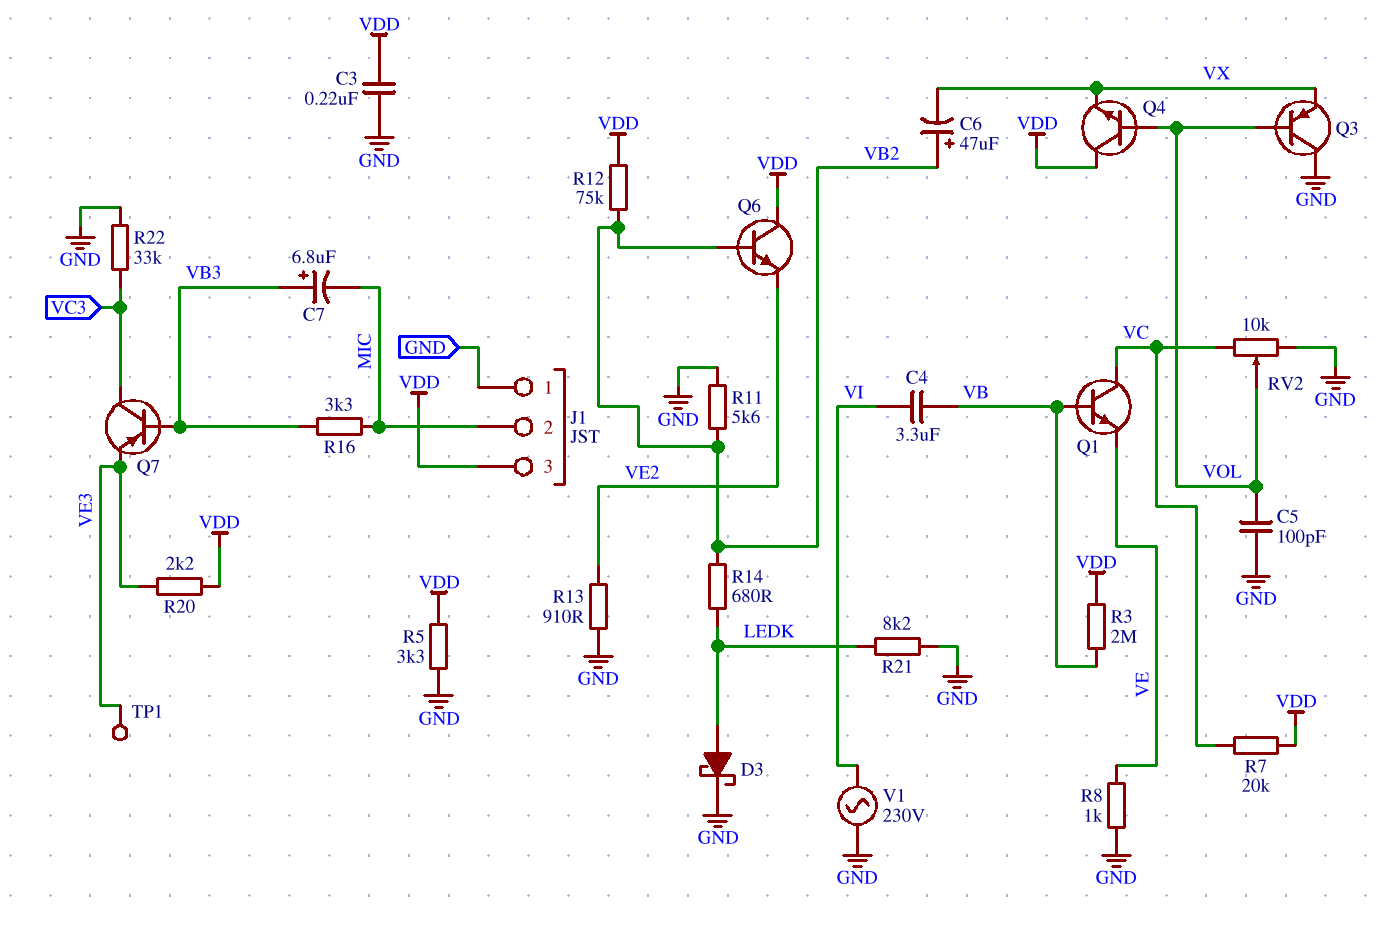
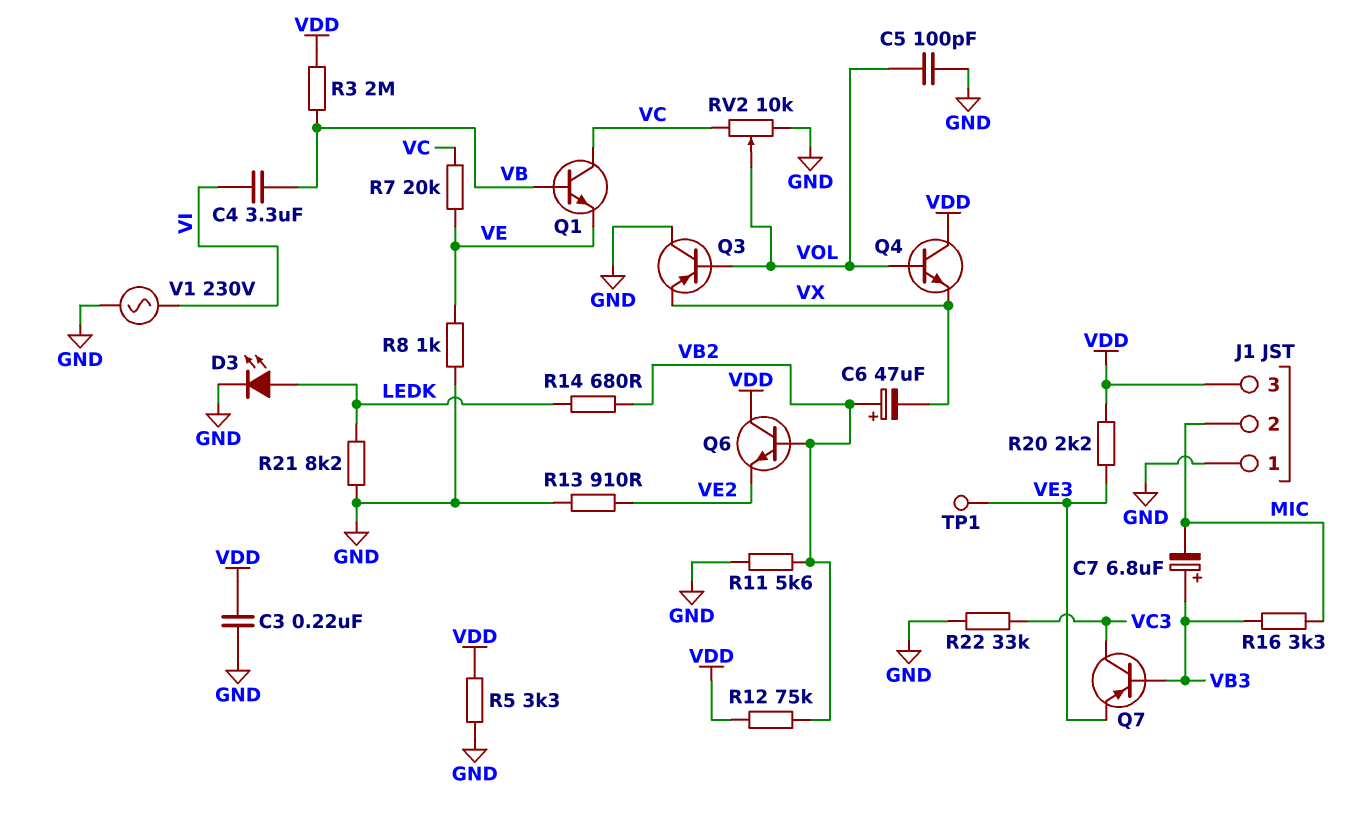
D3: schottky (A LEDK, K GND) -> LED (A LEDK, K GND)
R7: 20k (VC, VDD) -> 20k (VC, VE)

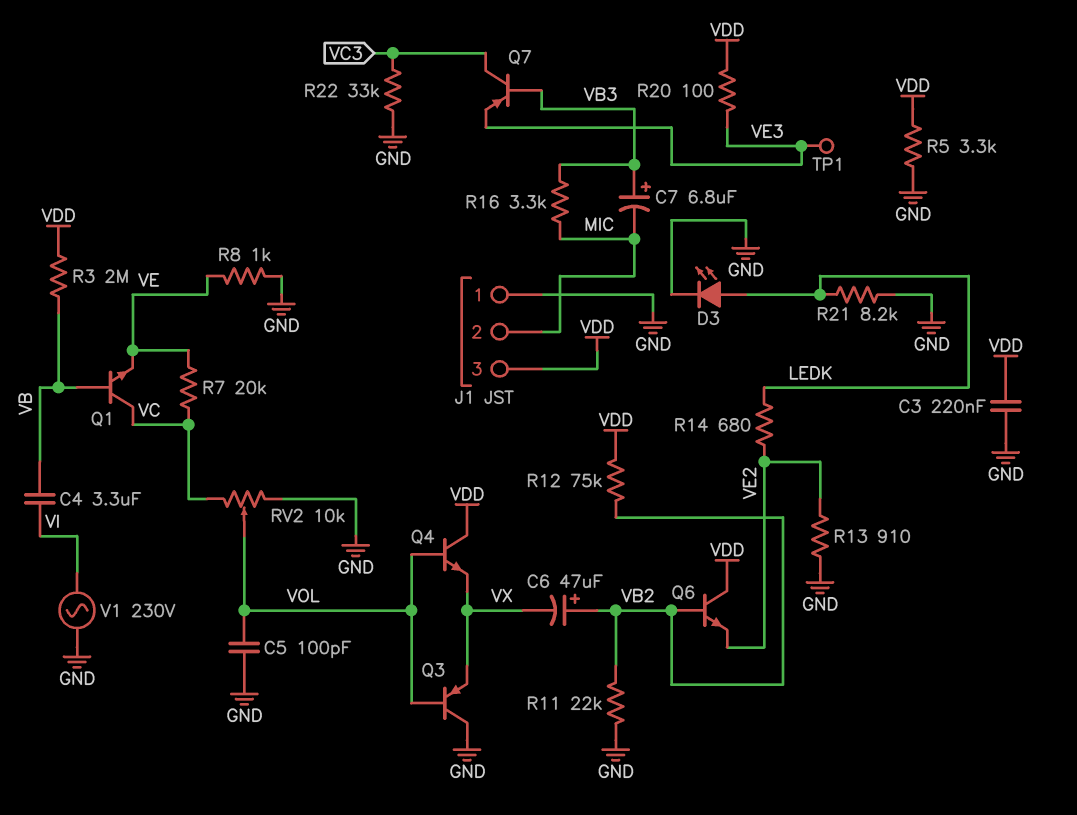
R11: 5.6k (GND, VB2) -> 22k (GND, VB2)
R14: 680 (LEDK, VB2) -> 680 (LEDK, VE2)
R20: 2.2k (VDD, VE3) -> 100 (VDD, VE3)

